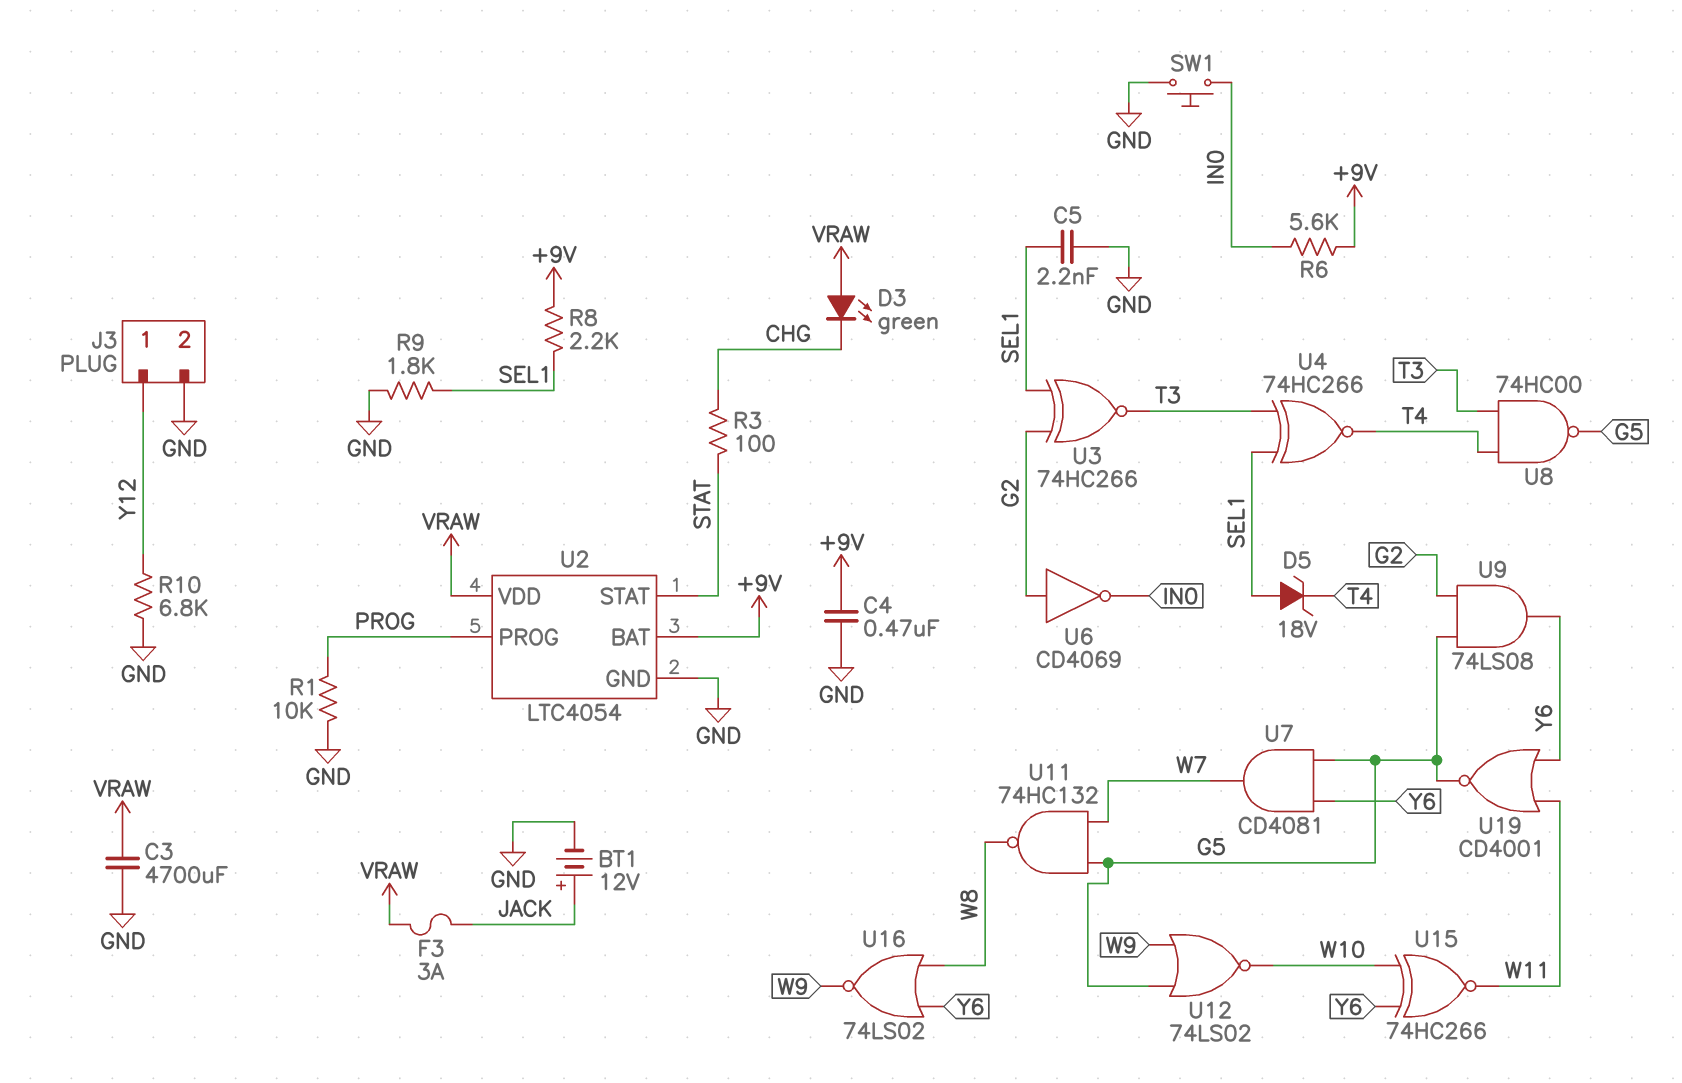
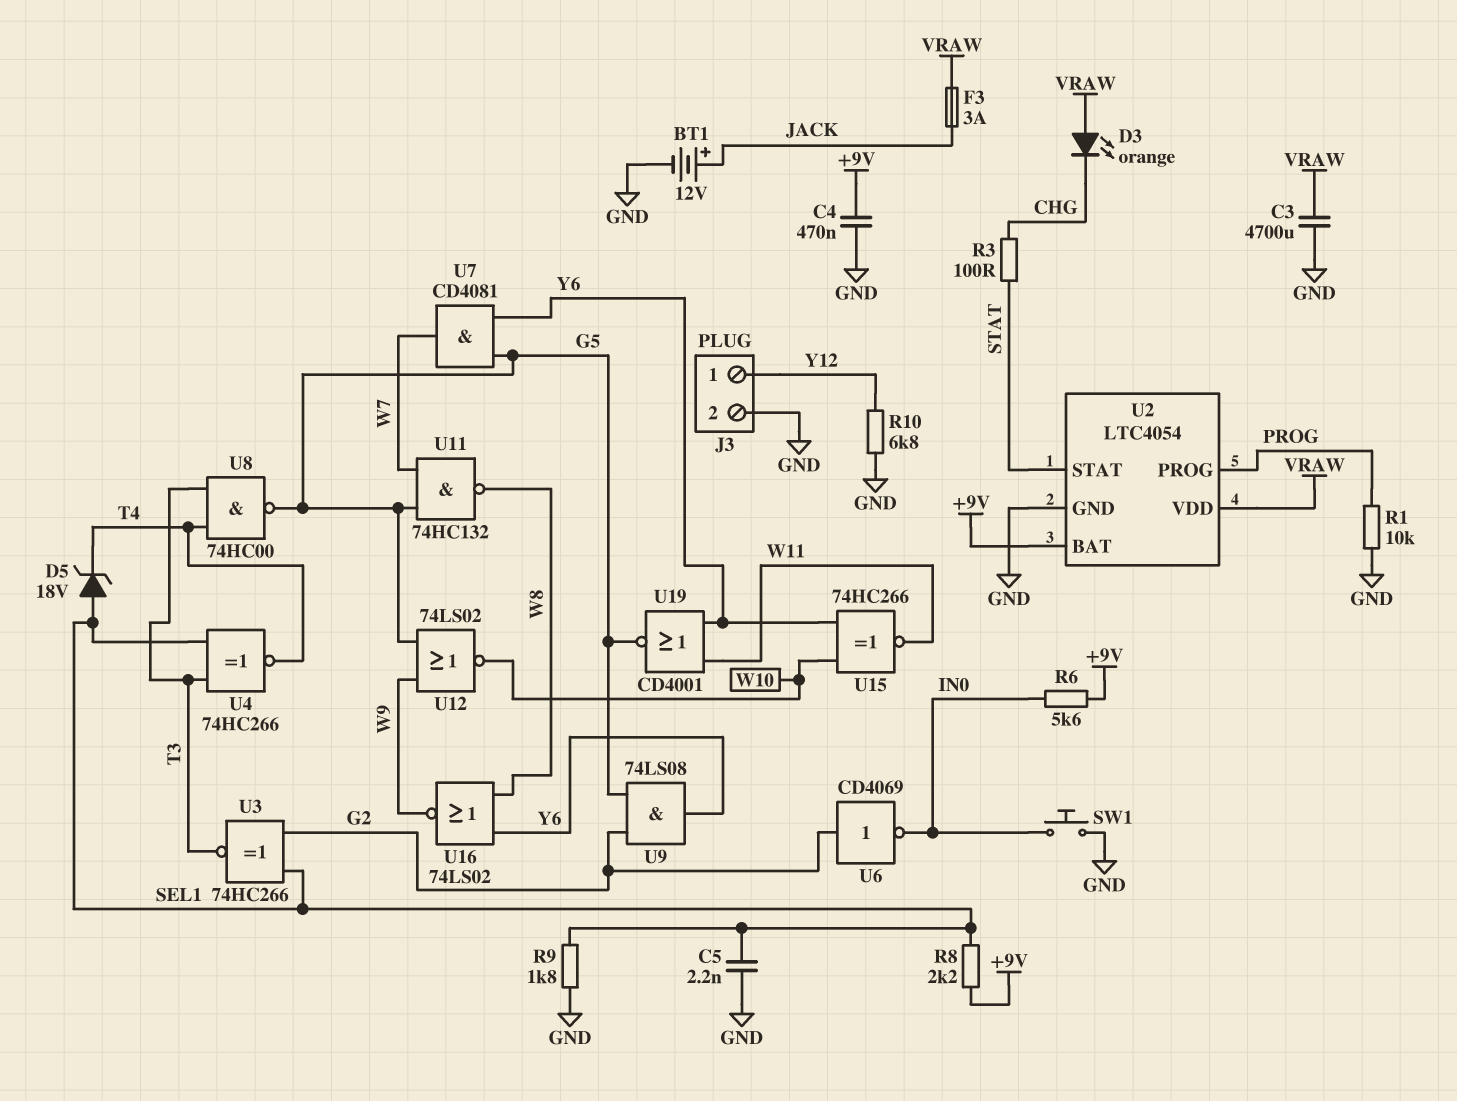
D3: LED green (A VRAW, K CHG) -> LED orange (A VRAW, K CHG)

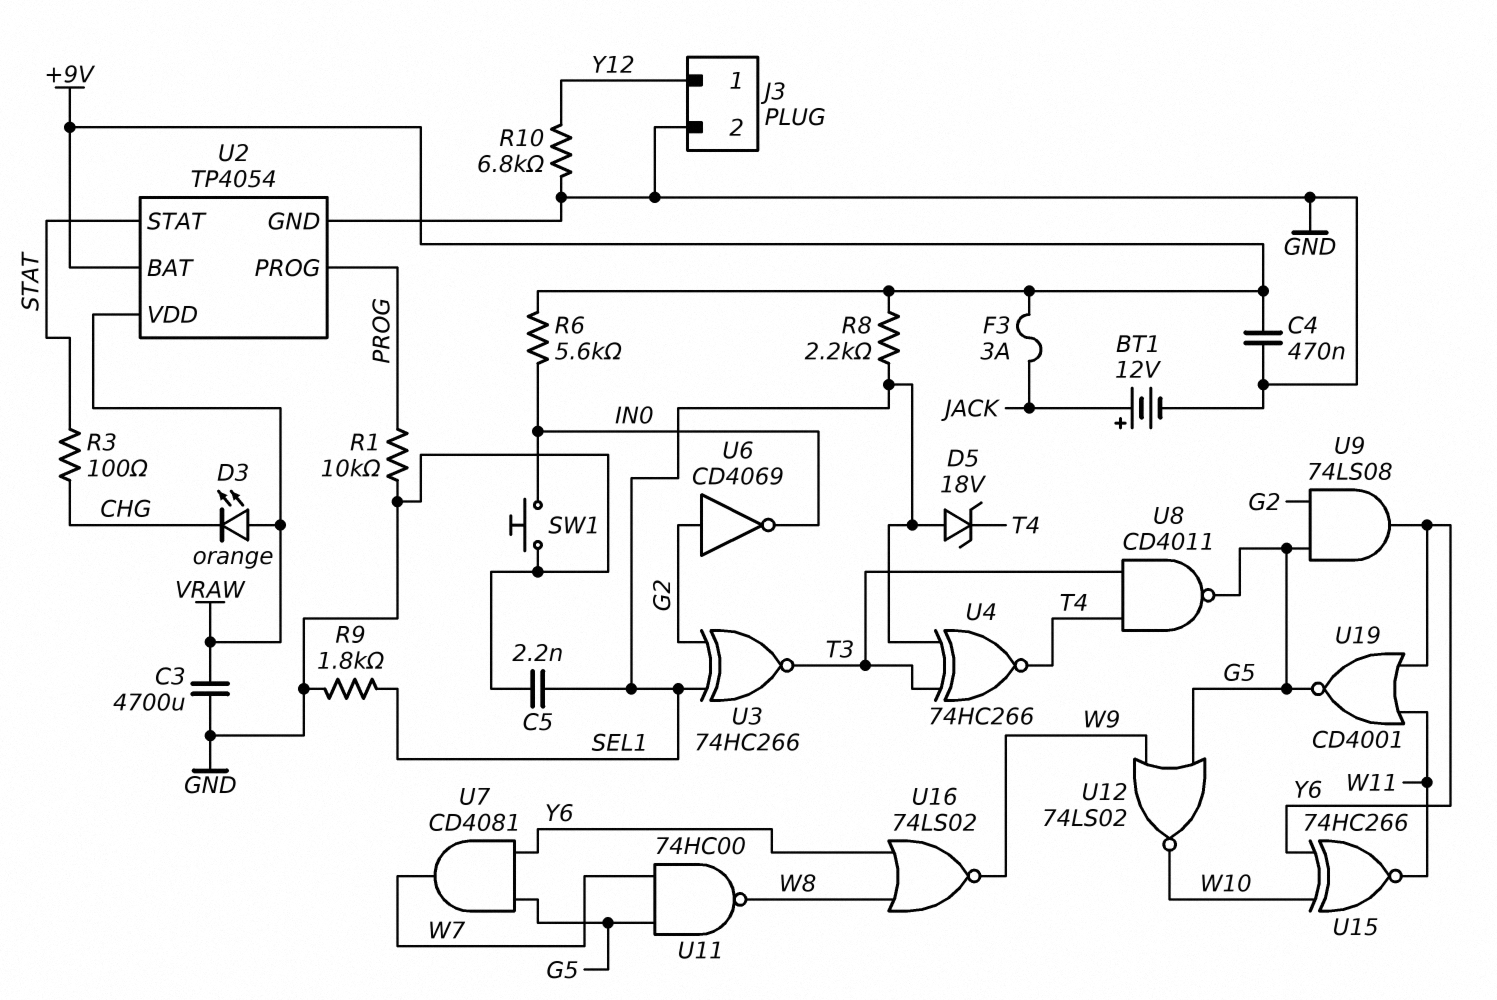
F3: 3A (JACK, VRAW) -> 3A (+9V, JACK)
U2: LTC4054 -> TP4054
U8: NAND 74HC00 (in T3, in T4, out G5) -> NAND CD4011 (in T3, in T4, out G5)
U11: NAND 74HC132 (in G5, in W7, out W8) -> NAND 74HC00 (in G5, in W7, out W8)

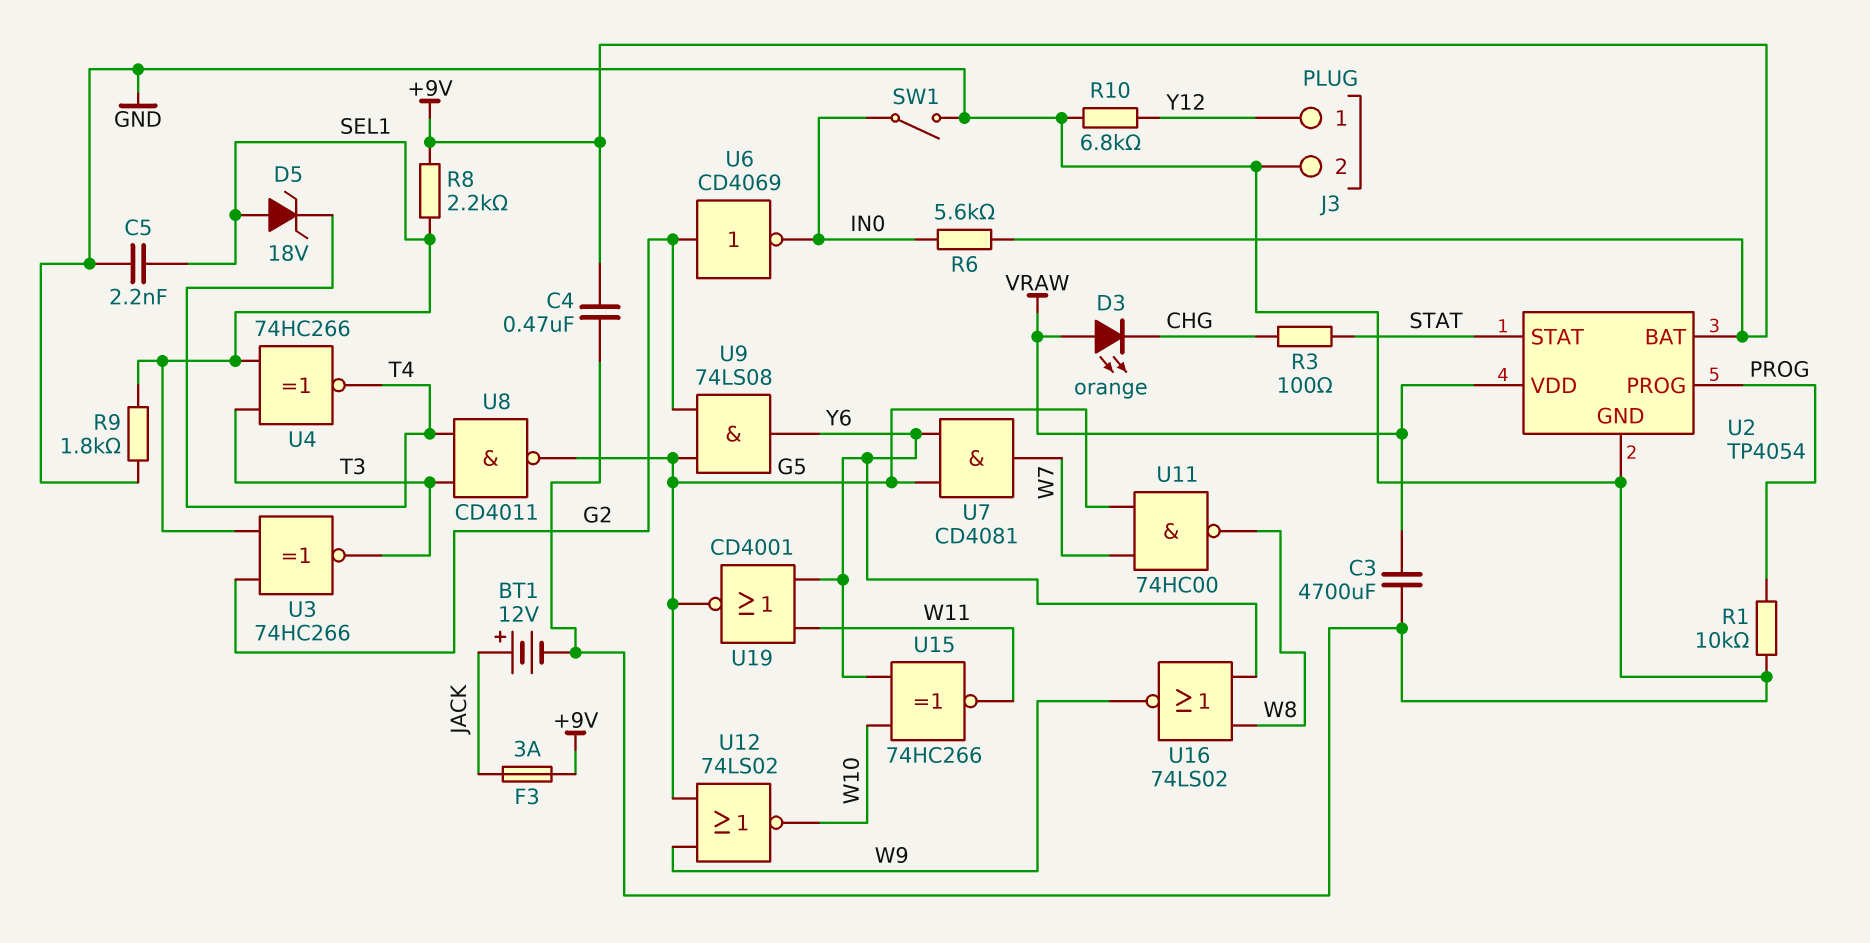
SW1: button (GND, IN0) -> switch (GND, IN0)

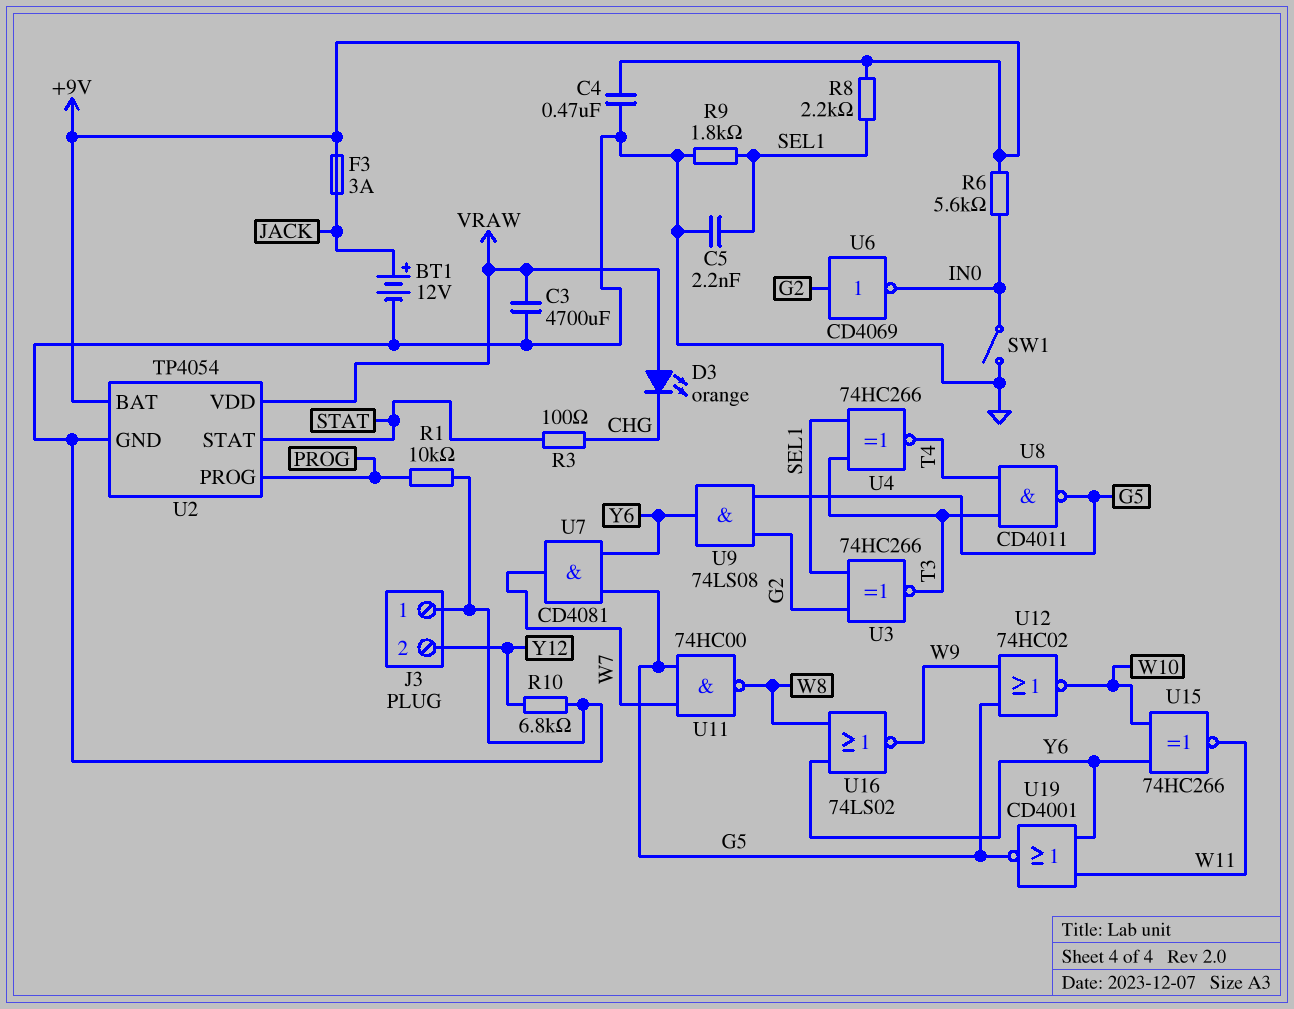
D5: zener 18V (A SEL1, K T4) -> none
J3 pin 1: Y12 -> GND
J3 pin 2: GND -> Y12
U12: NOR 74LS02 (in G5, in W9, out W10) -> NOR 74HC02 (in G5, in W9, out W10)

